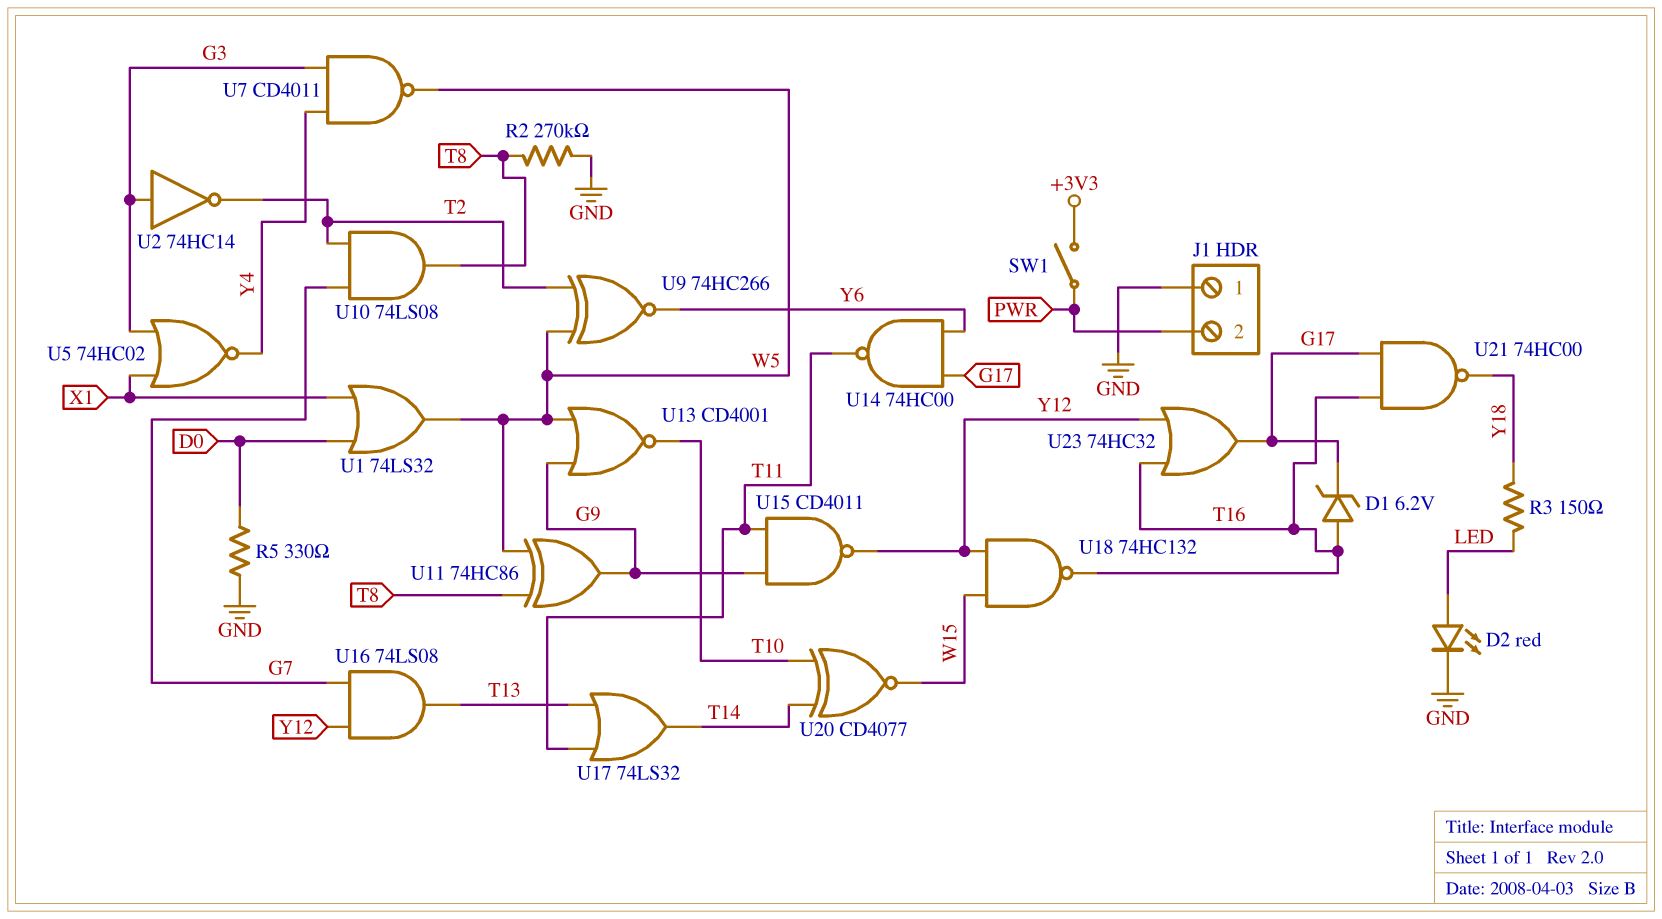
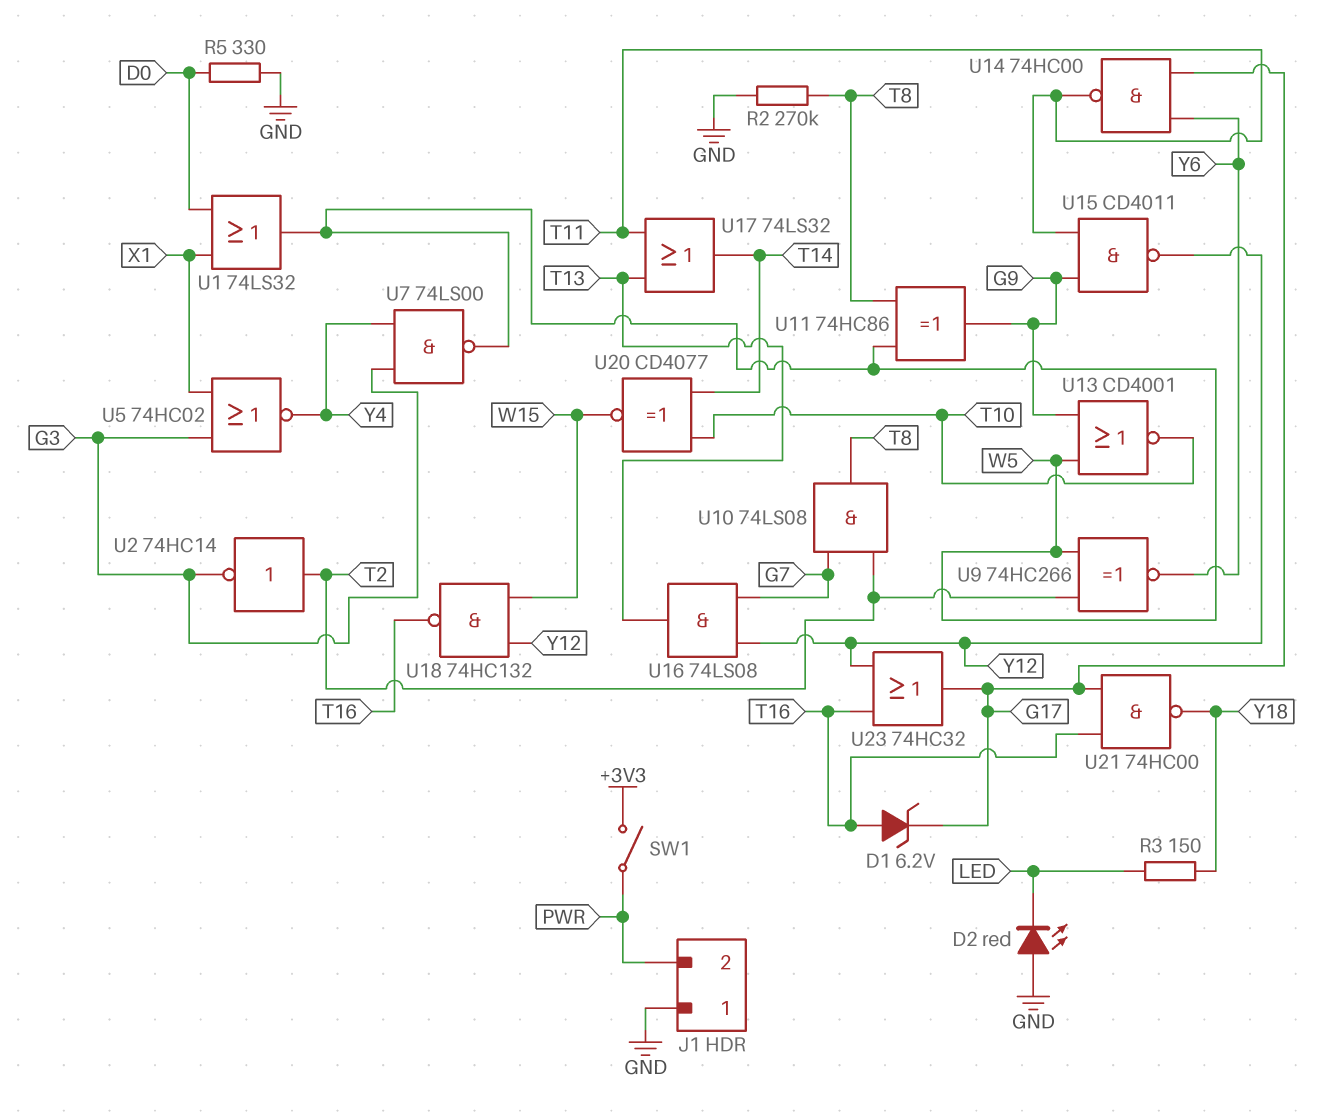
D2: LED red (A LED, K GND) -> LED red (A GND, K LED)
U2: NOT 74HC14 (in G3, out T2) -> NOT 74HC14 (in T2, out G3)
U7: NAND CD4011 (in G3, in Y4, out W5) -> NAND 74LS00 (in G3, in Y4, out W5)

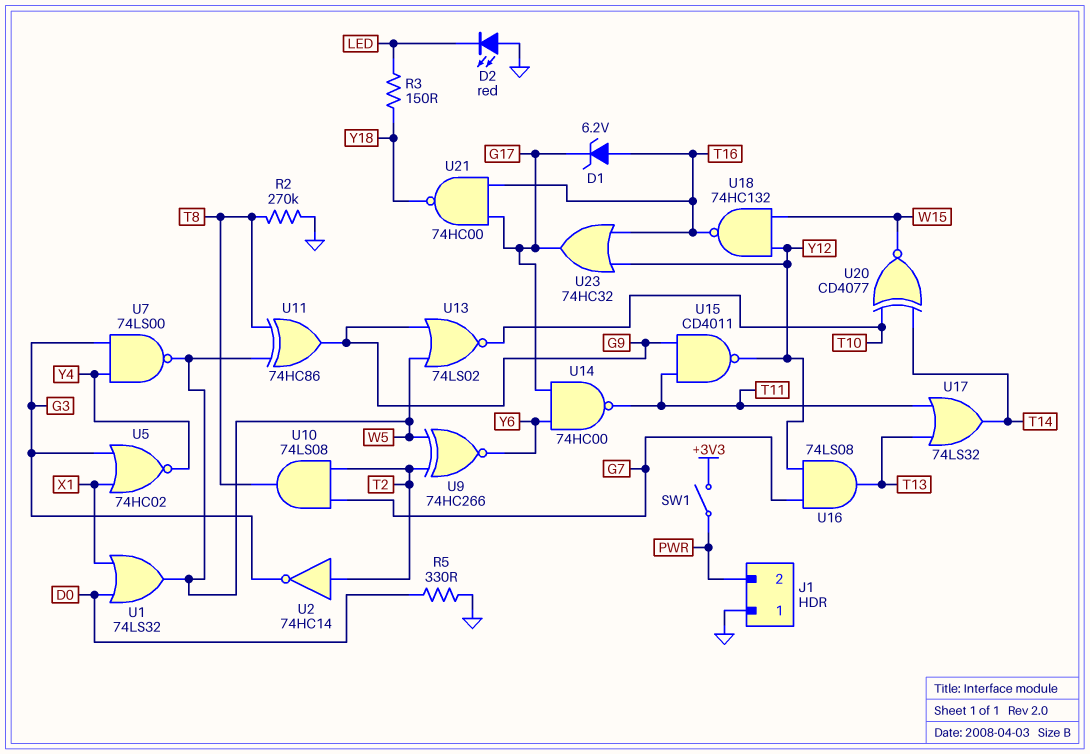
U13: NOR CD4001 (in G9, in W5, out T10) -> NOR 74LS02 (in G9, in W5, out T10)

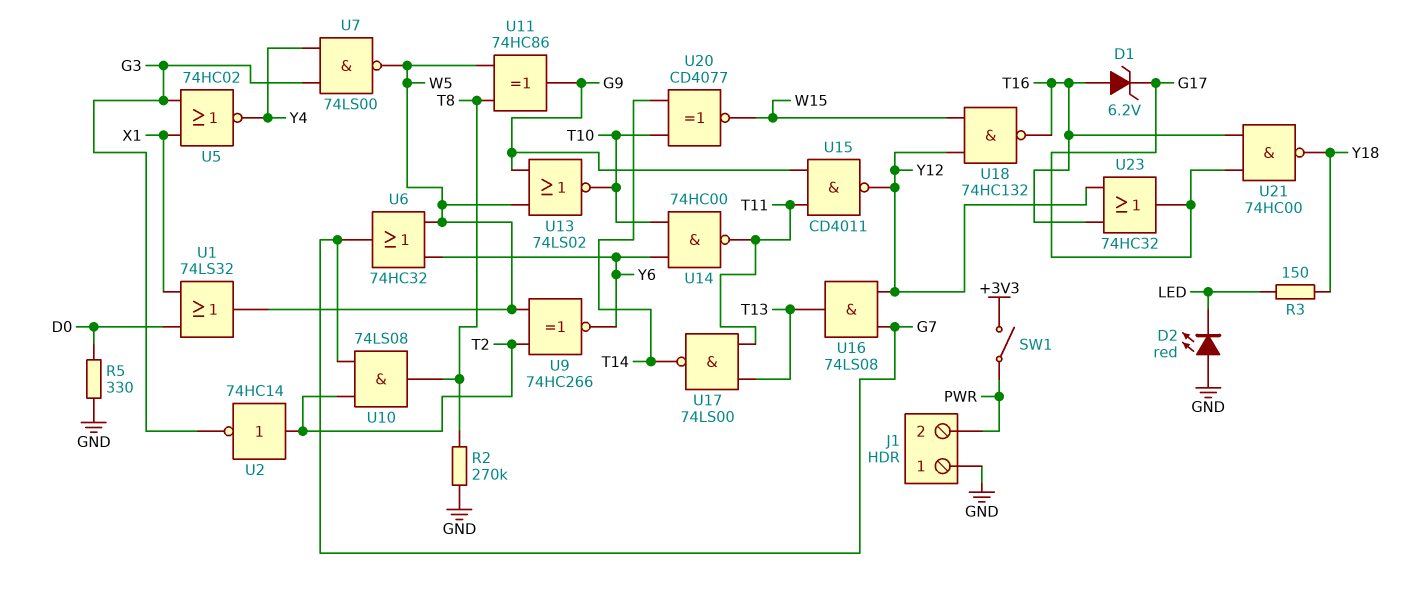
U6: none -> OR 74HC32 (in W5, in Y6, out G7)
U14: NAND 74HC00 (in G17, in Y6, out T11) -> NAND 74HC00 (in T10, in Y6, out T11)
U17: OR 74LS32 (in T11, in T13, out T14) -> NAND 74LS00 (in T11, in T13, out T14)

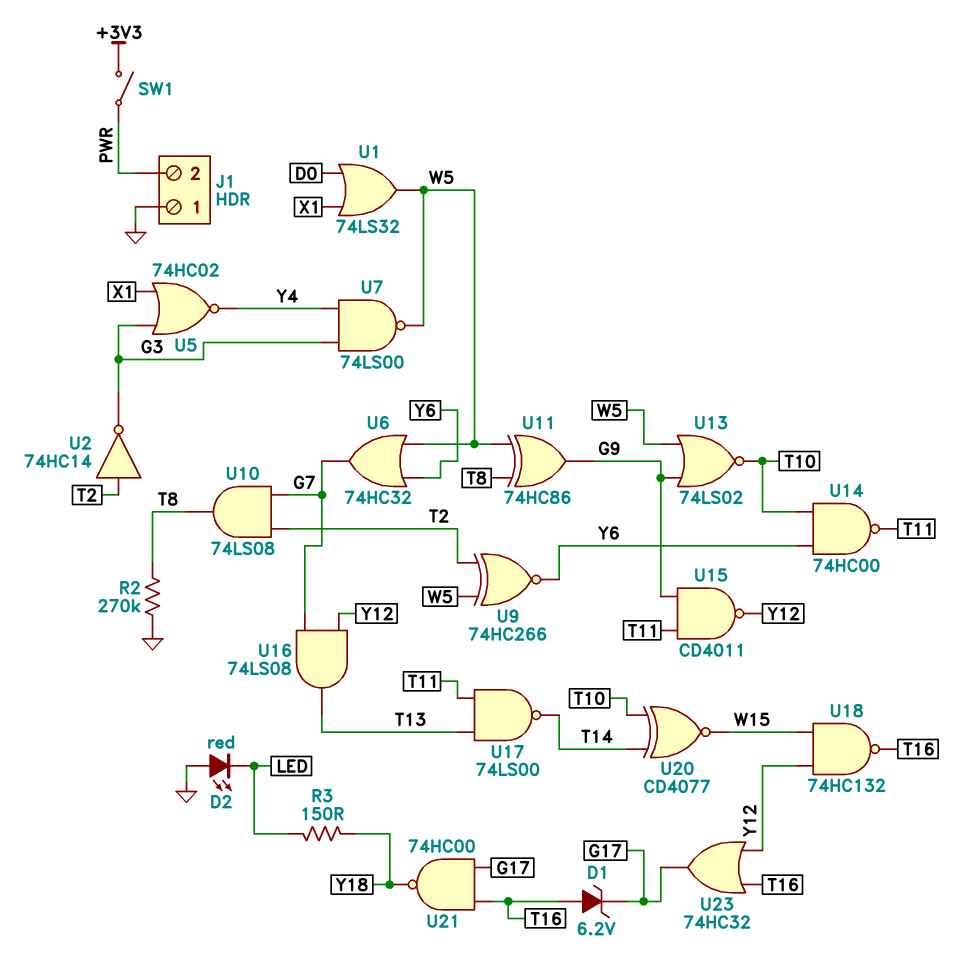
R5: 330 (D0, GND) -> none

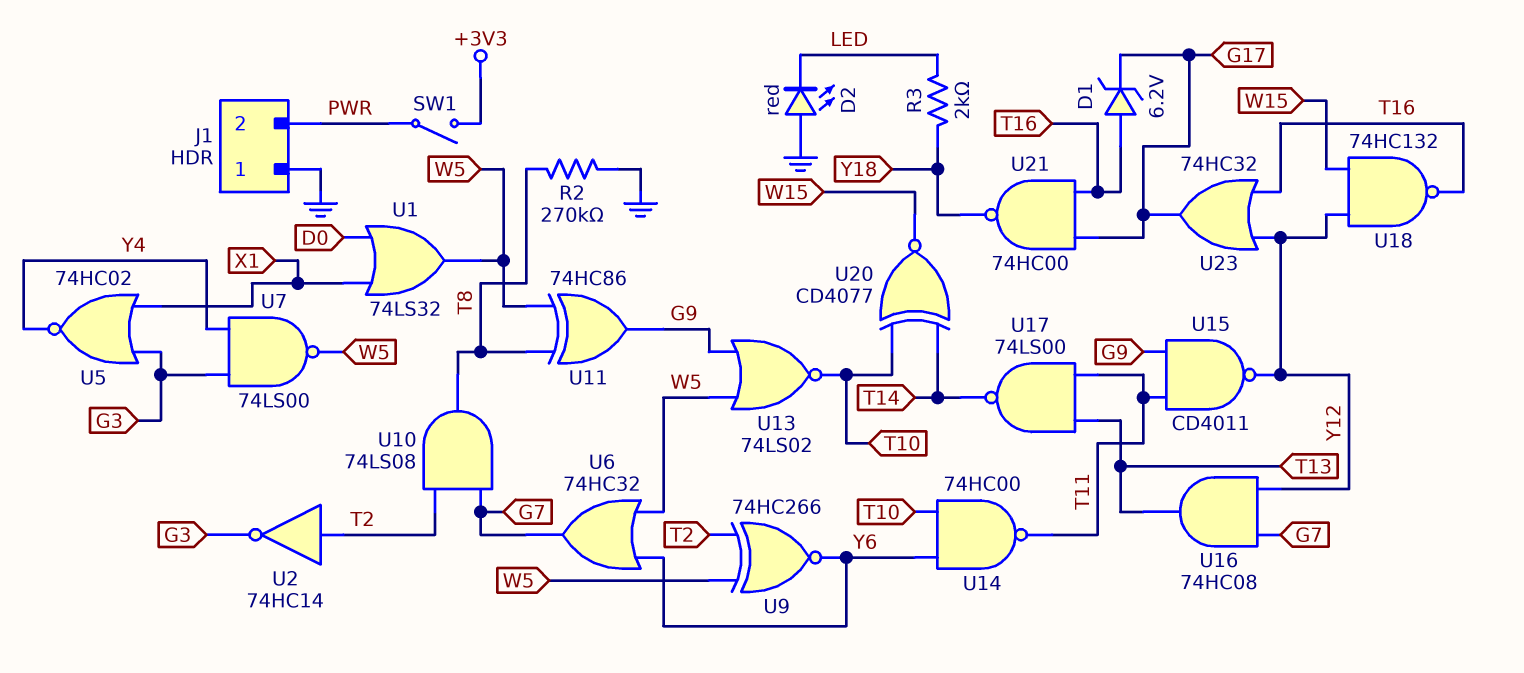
R3: 150 (LED, Y18) -> 2k (LED, Y18)
U16: AND 74LS08 (in G7, in Y12, out T13) -> AND 74HC08 (in G7, in Y12, out T13)

